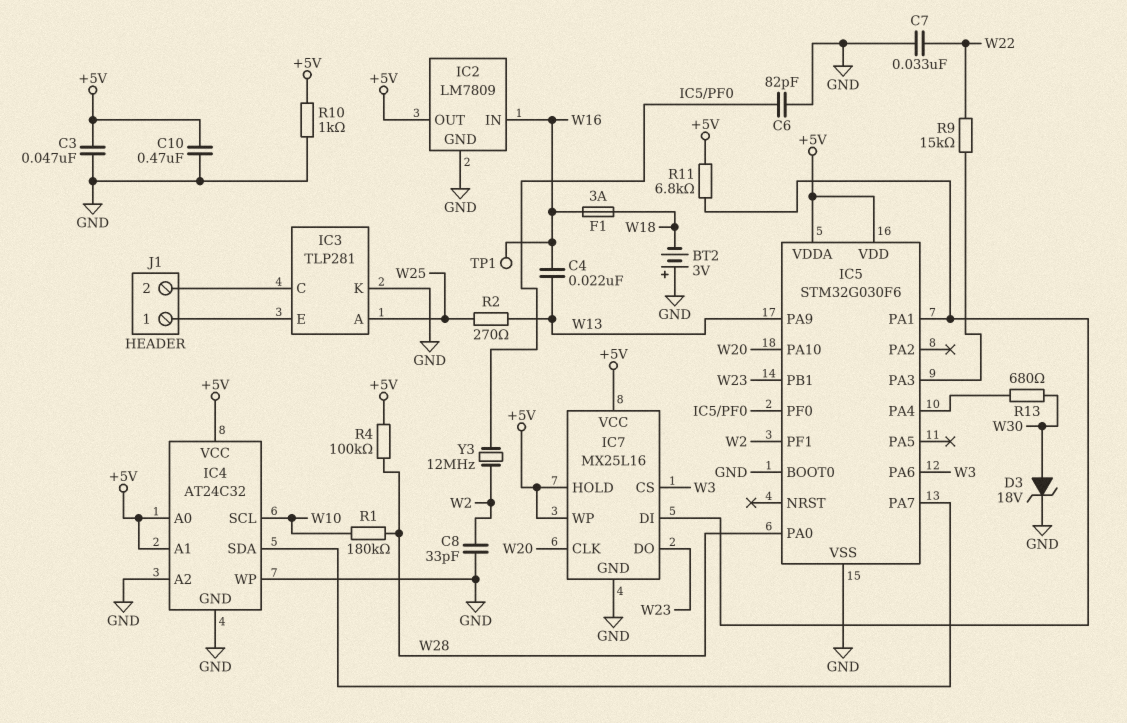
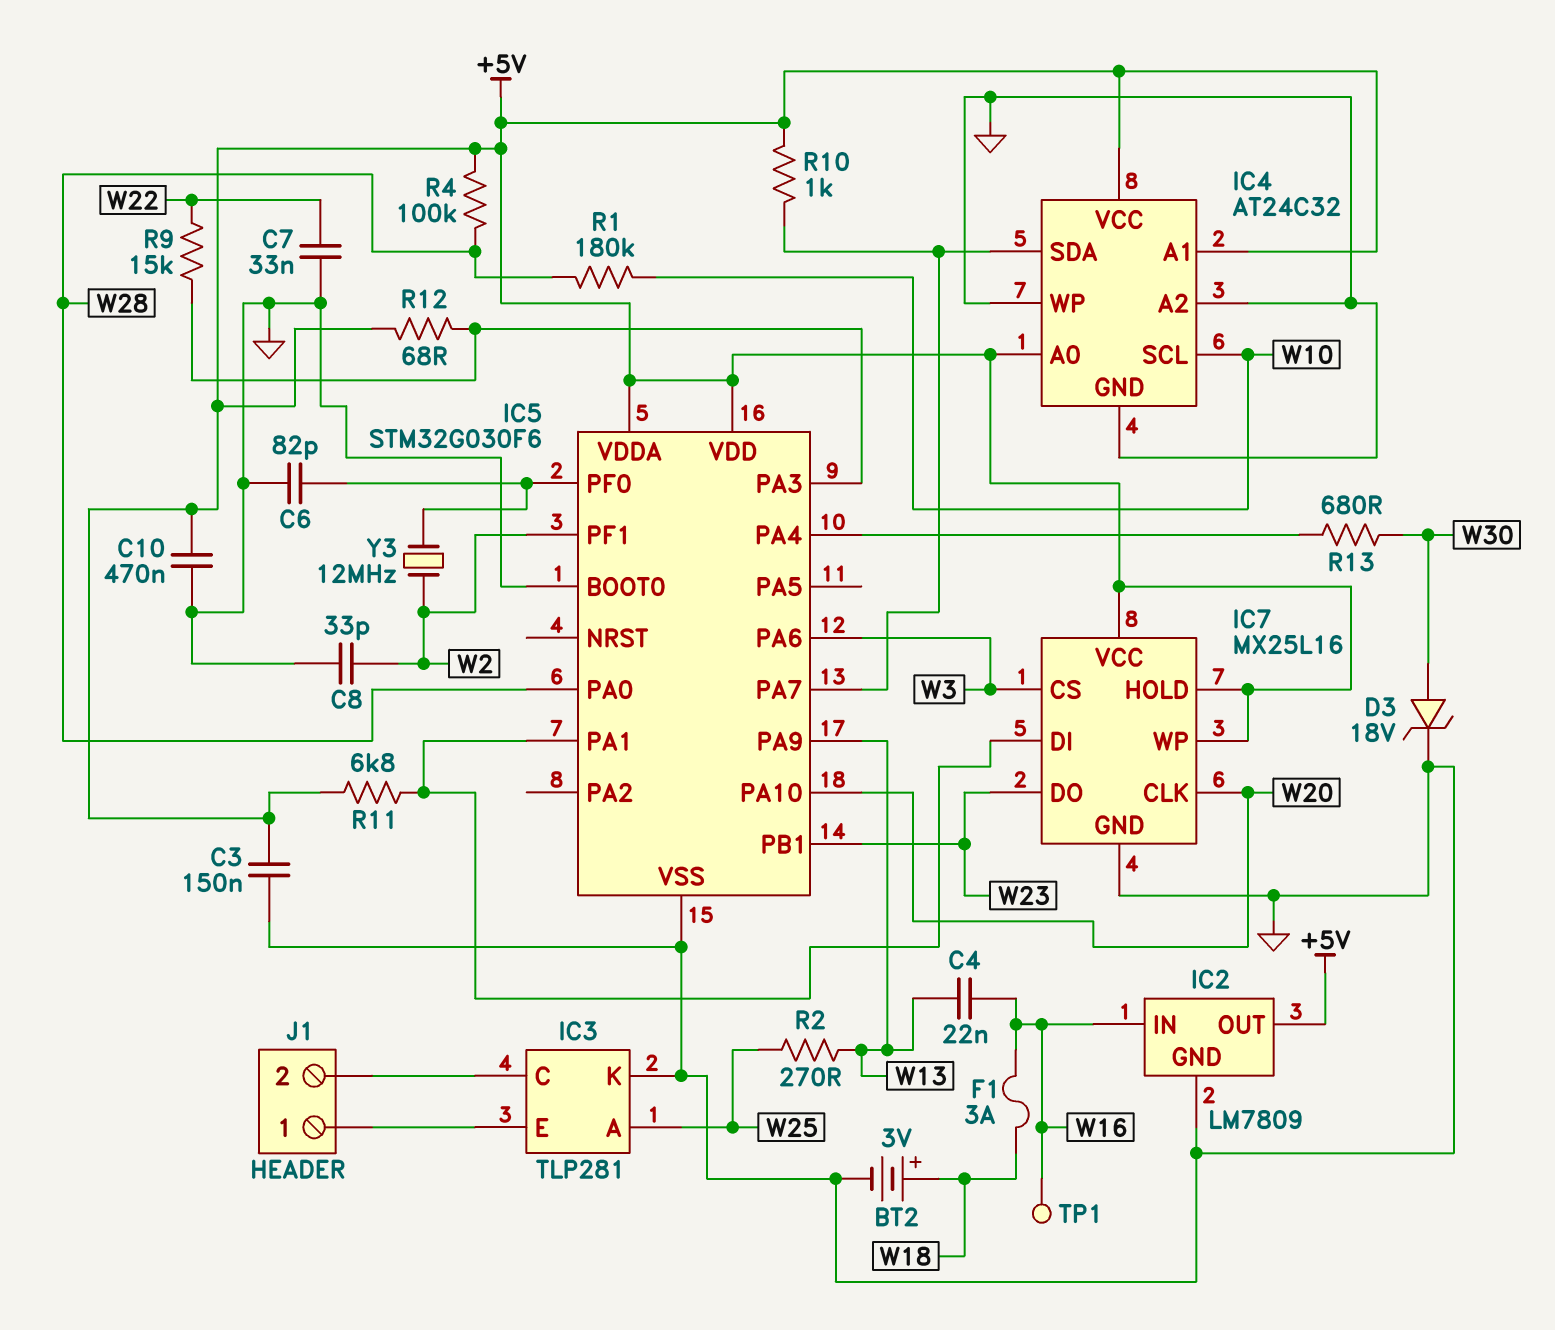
BT2: 3V (plus GND, minus W18) -> 3V (plus W18, minus GND)
C3: 47nF (+5V, GND) -> 150nF (+5V, GND)
R10: 1k (+5V, GND) -> 1k (+5V, IC4/SDA)
R12: none -> 68 (+5V, IC5/PA3)

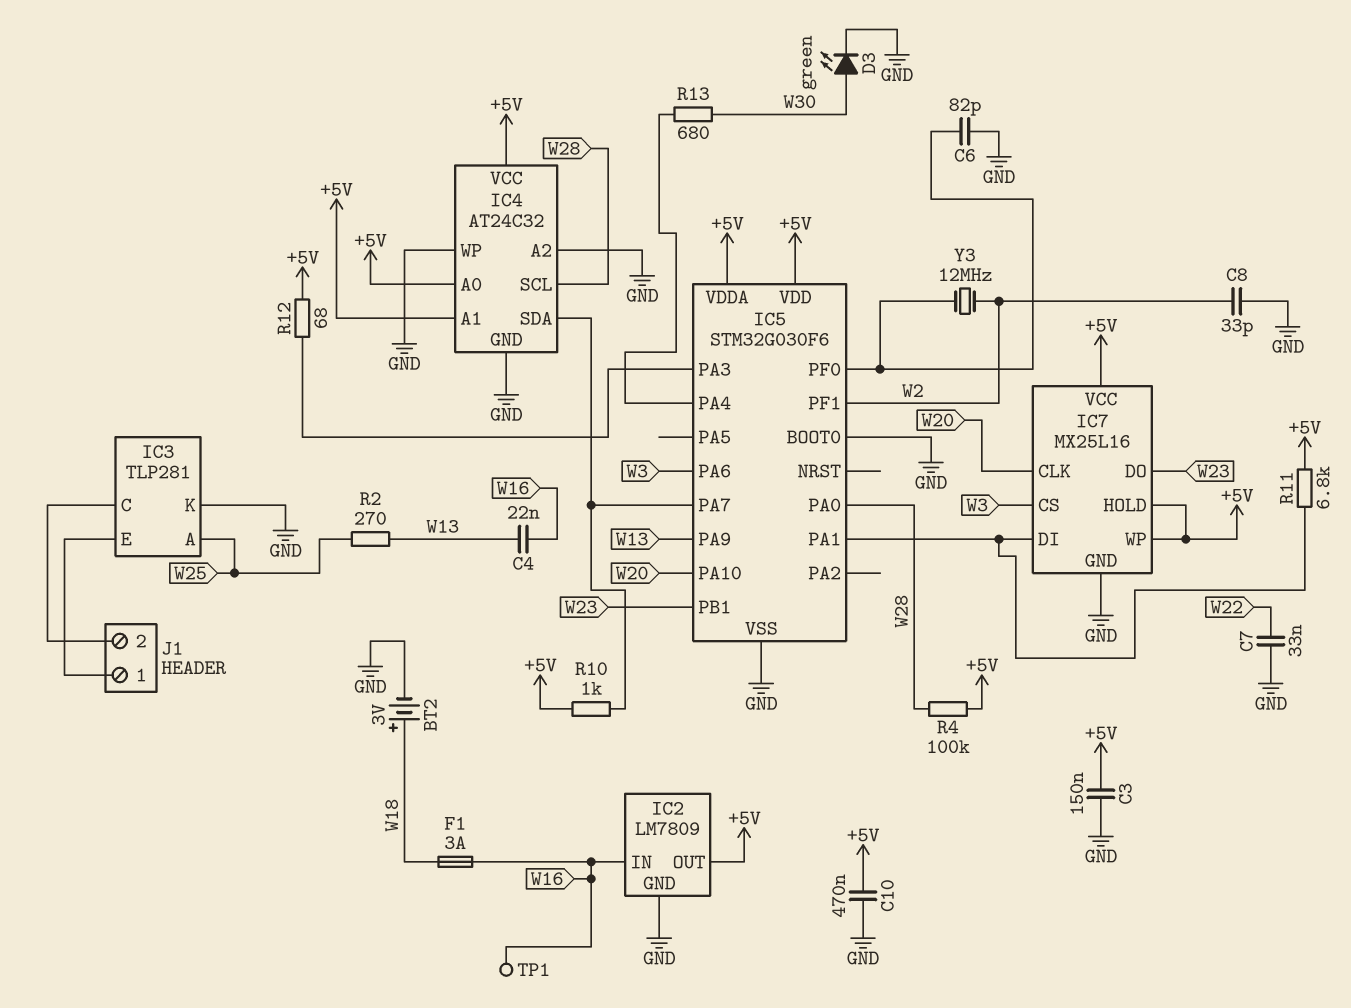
D3: zener 18V (A W30, K GND) -> LED green (A W30, K GND)
IC4 pin SCL: W10 -> W28
R1: 180k (W10, W28) -> none
R9: 15k (IC5/PA3, W22) -> none

